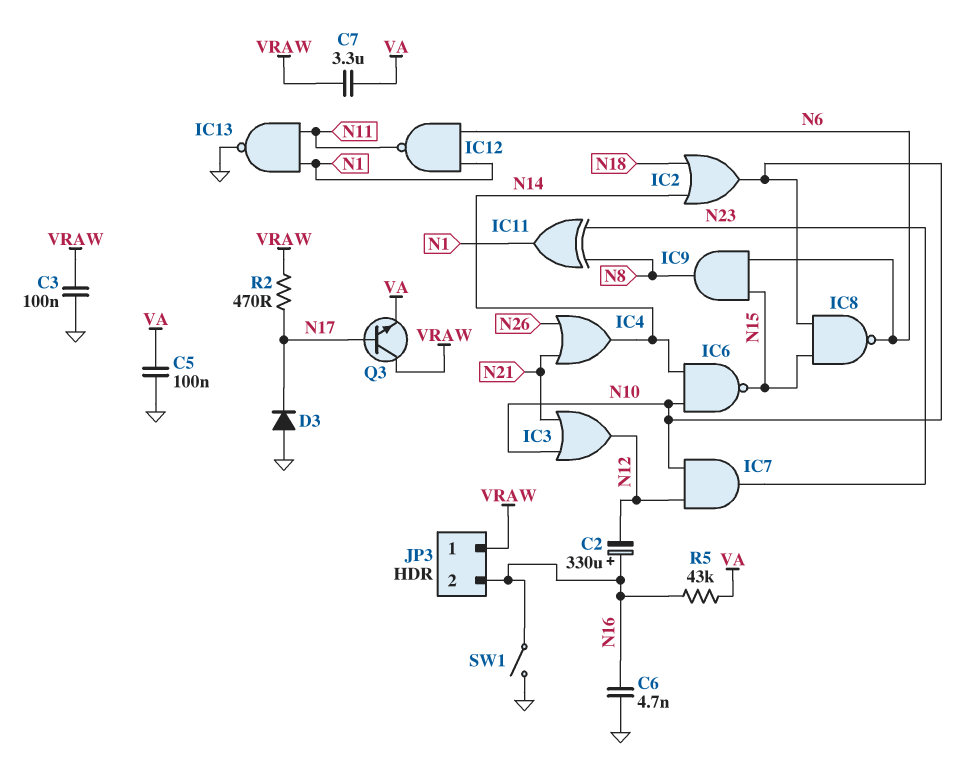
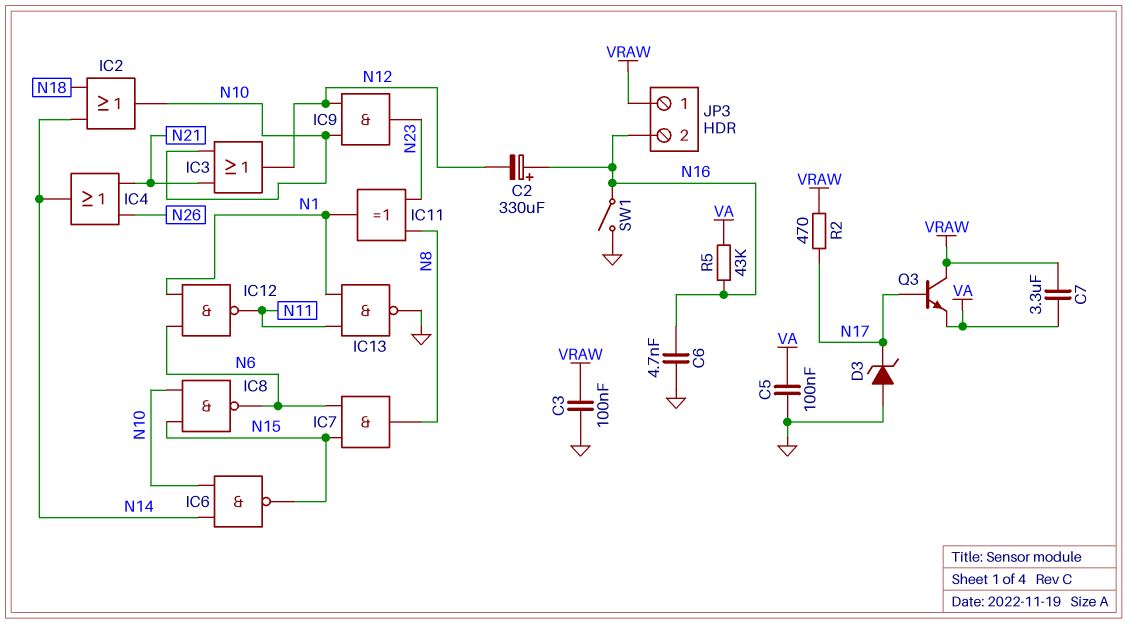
D3: diode (A GND, K N17) -> zener (A GND, K N17)
IC7: AND (in N10, in N12, out N23) -> AND (in N6, in N15, out N8)
IC9: AND (in N6, in N15, out N8) -> AND (in N10, in N12, out N23)

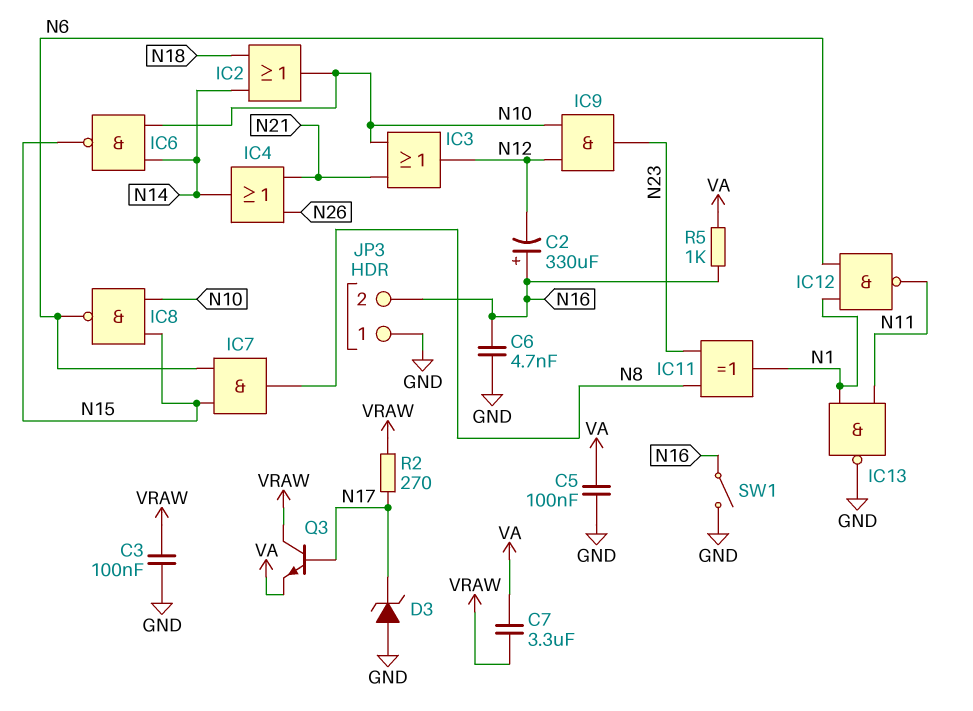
JP3 pin 1: VRAW -> GND
R2: 470 (N17, VRAW) -> 270 (N17, VRAW)
R5: 43k (N16, VA) -> 1k (N16, VA)

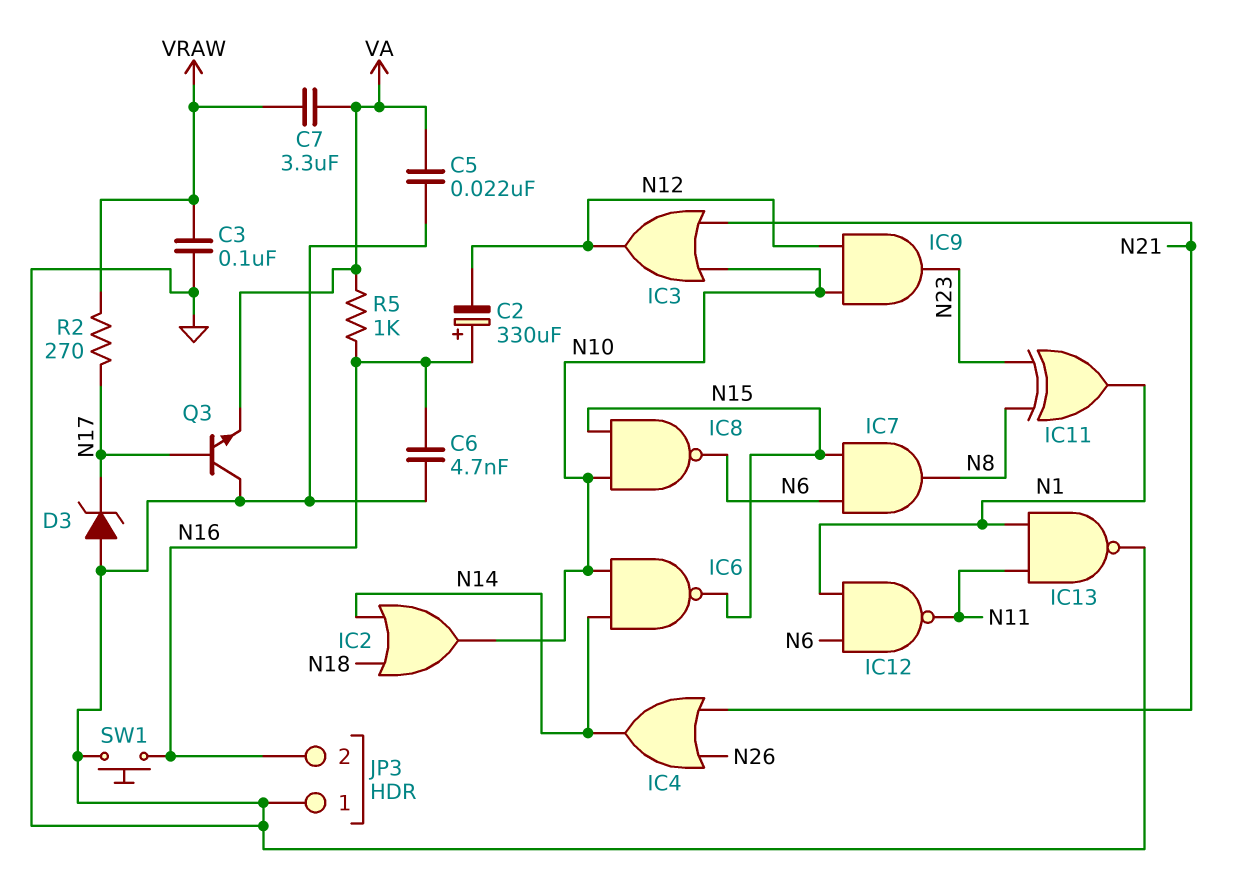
C5: 100nF (GND, VA) -> 22nF (GND, VA)
Q3: NPN (B N17, C VRAW, E VA) -> NPN (B N17, C GND, E VA)
SW1: switch (GND, N16) -> button (GND, N16)

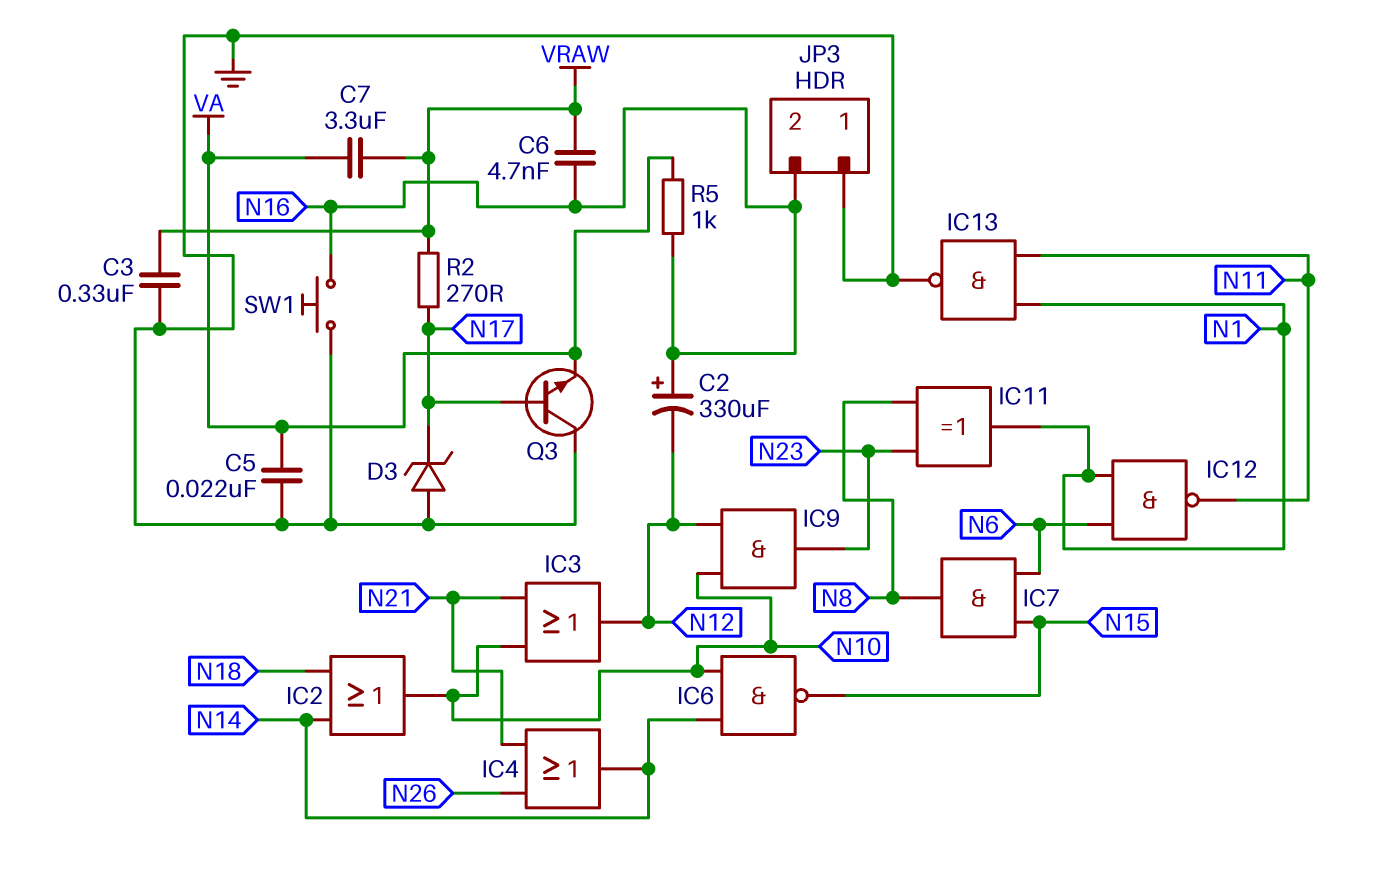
C3: 100nF (GND, VRAW) -> 330nF (GND, VRAW)
C6: 4.7nF (GND, N16) -> 4.7nF (N16, VRAW)
IC8: NAND (in N10, in N15, out N6) -> none

